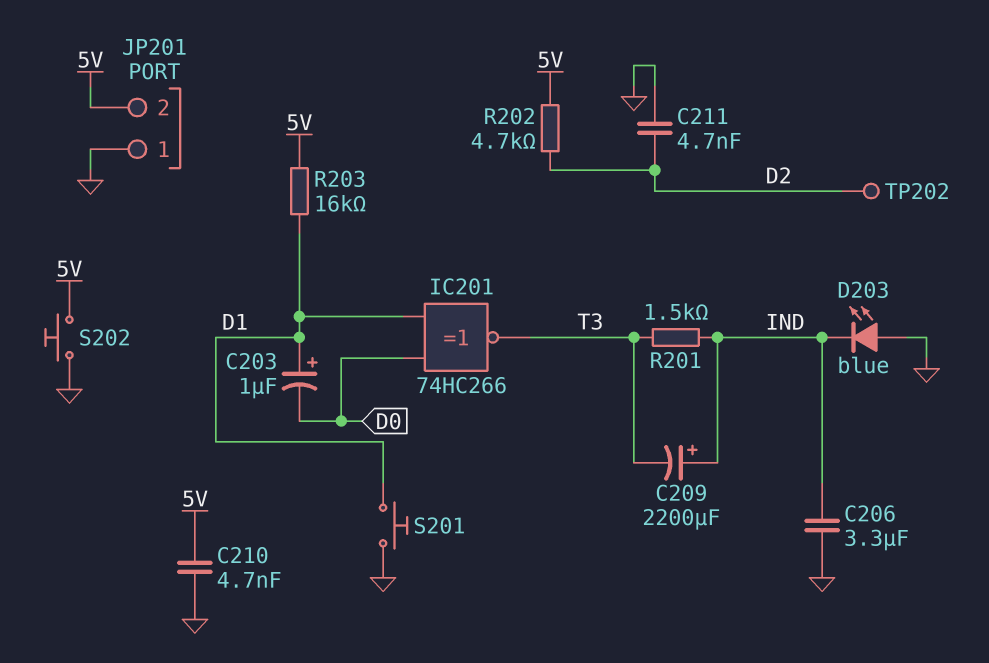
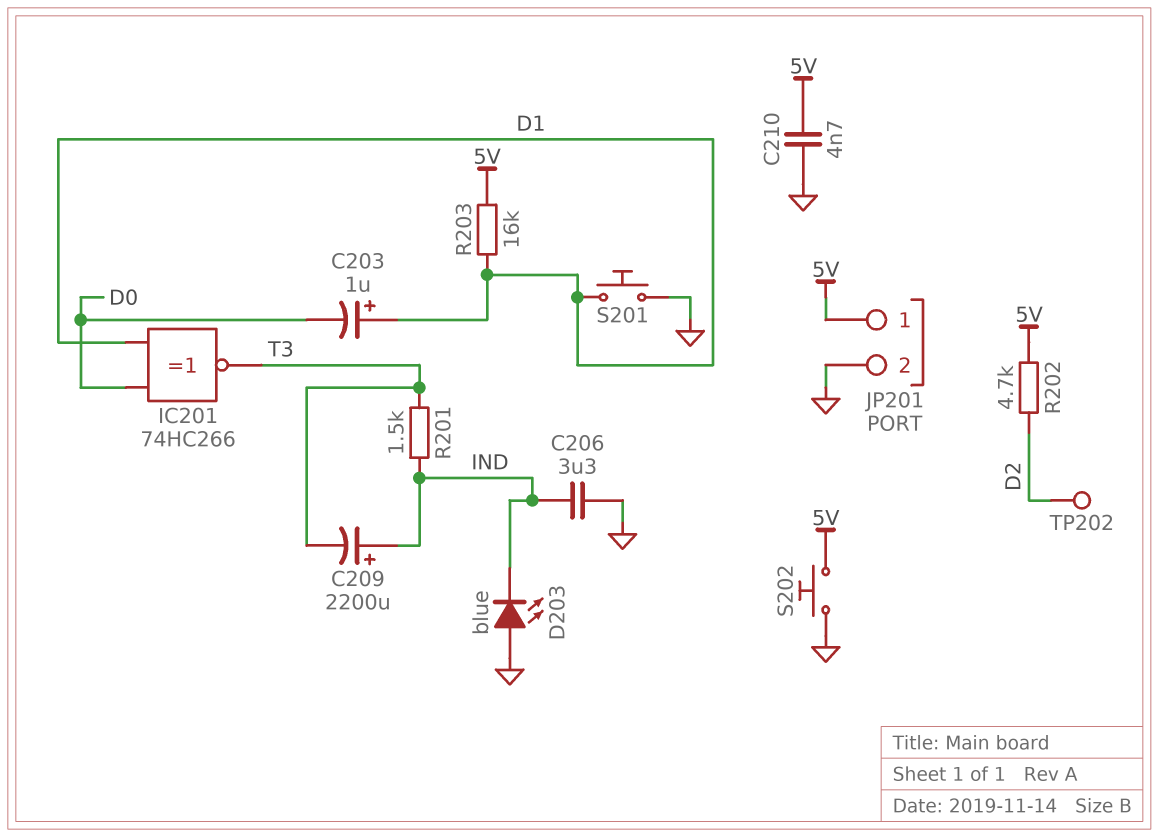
C211: 4.7nF (D2, GND) -> none
JP201 pin 1: GND -> 5V
JP201 pin 2: 5V -> GND

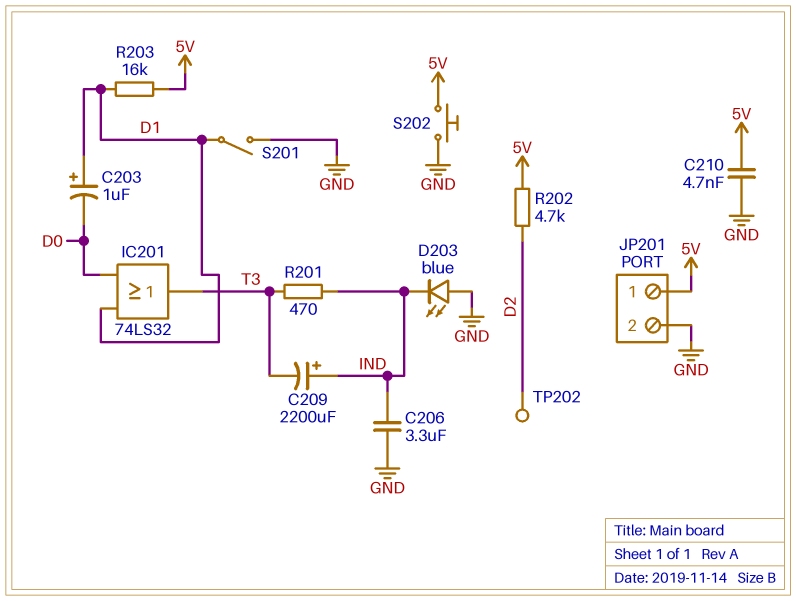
IC201: XNOR 74HC266 (in D0, in D1, out T3) -> OR 74LS32 (in D0, in D1, out T3)
R201: 1.5k (IND, T3) -> 470 (IND, T3)
S201: button (D1, GND) -> switch (D1, GND)

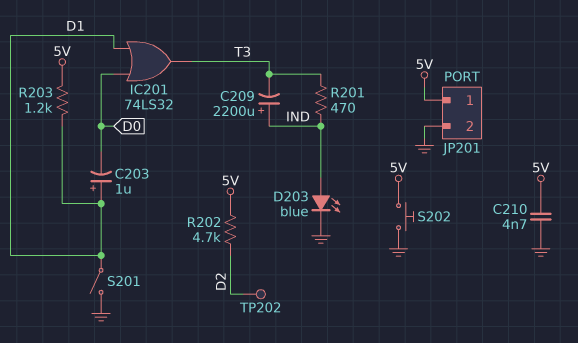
C206: 3.3uF (GND, IND) -> none
D203: LED blue (A GND, K IND) -> LED blue (A IND, K GND)
R203: 16k (5V, D1) -> 1.2k (5V, D1)

